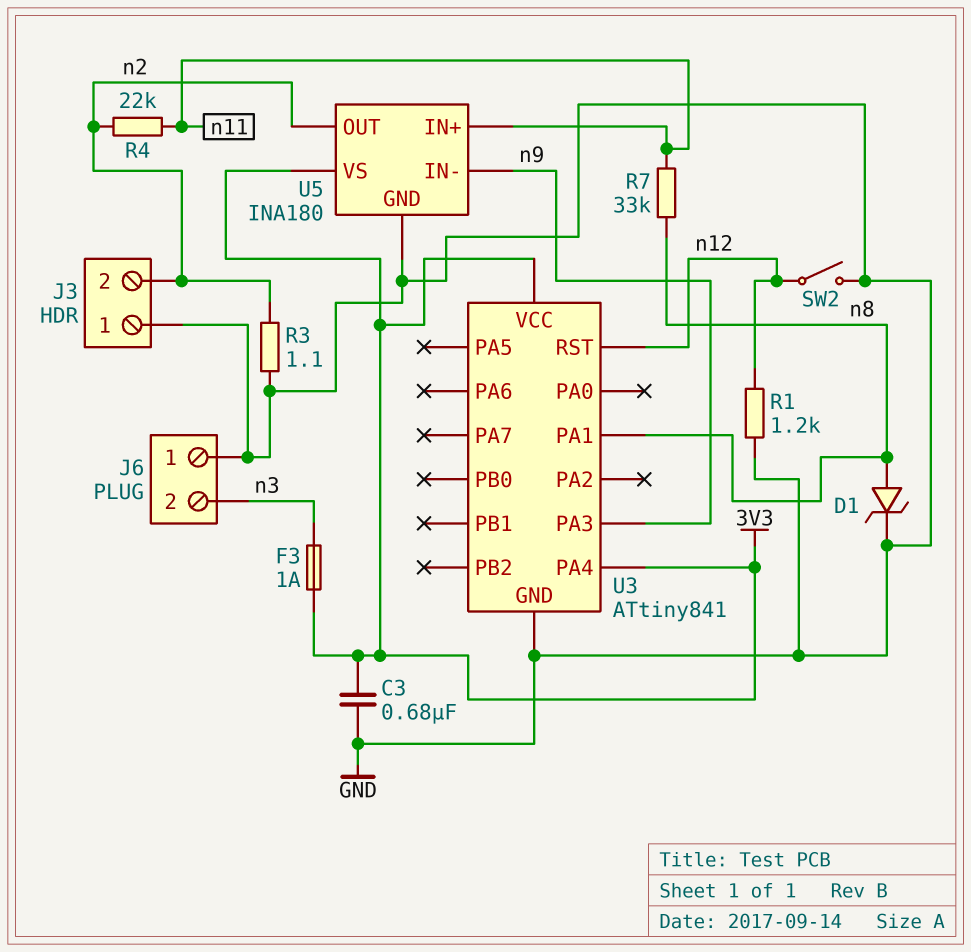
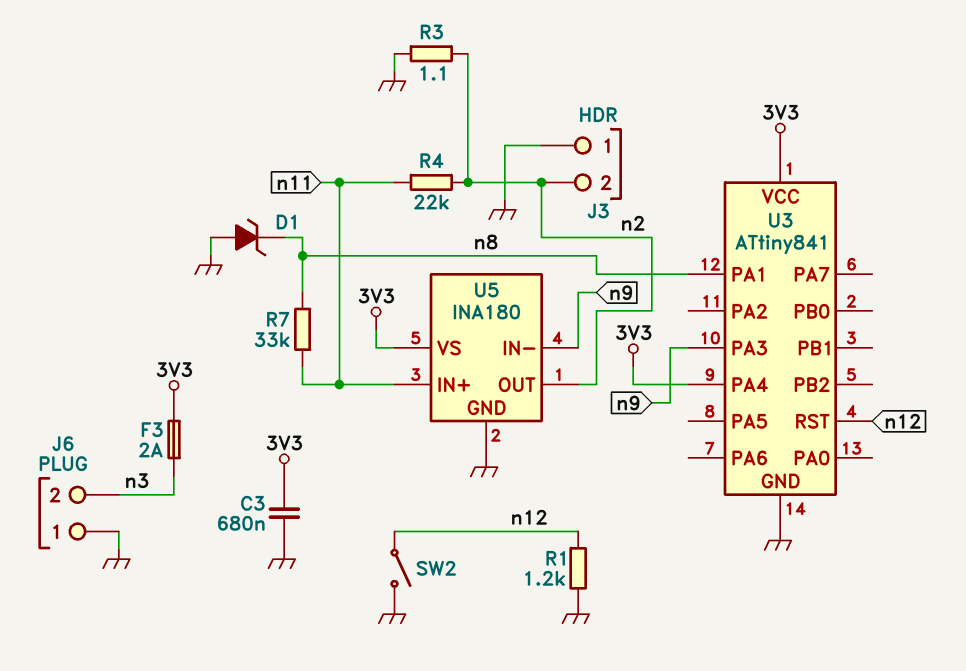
D1: zener (A n8, K GND) -> zener (A GND, K n8)
F3: 1A (3V3, n3) -> 2A (3V3, n3)

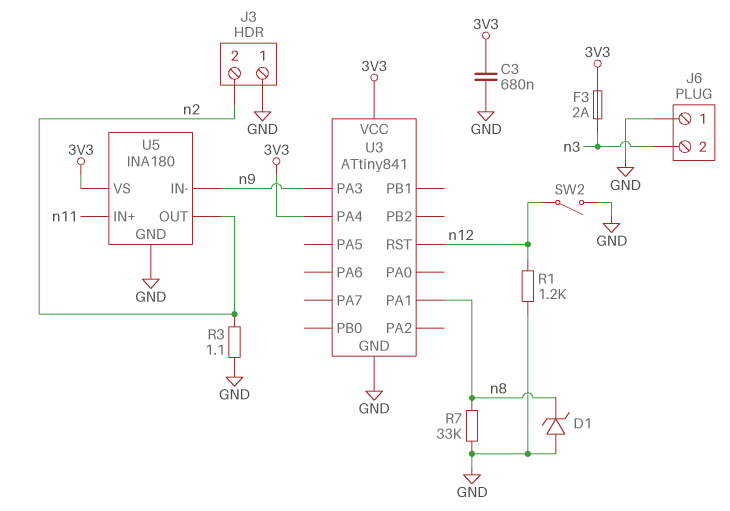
R4: 22k (n2, n11) -> none
R7: 33k (n8, n11) -> 33k (GND, n8)

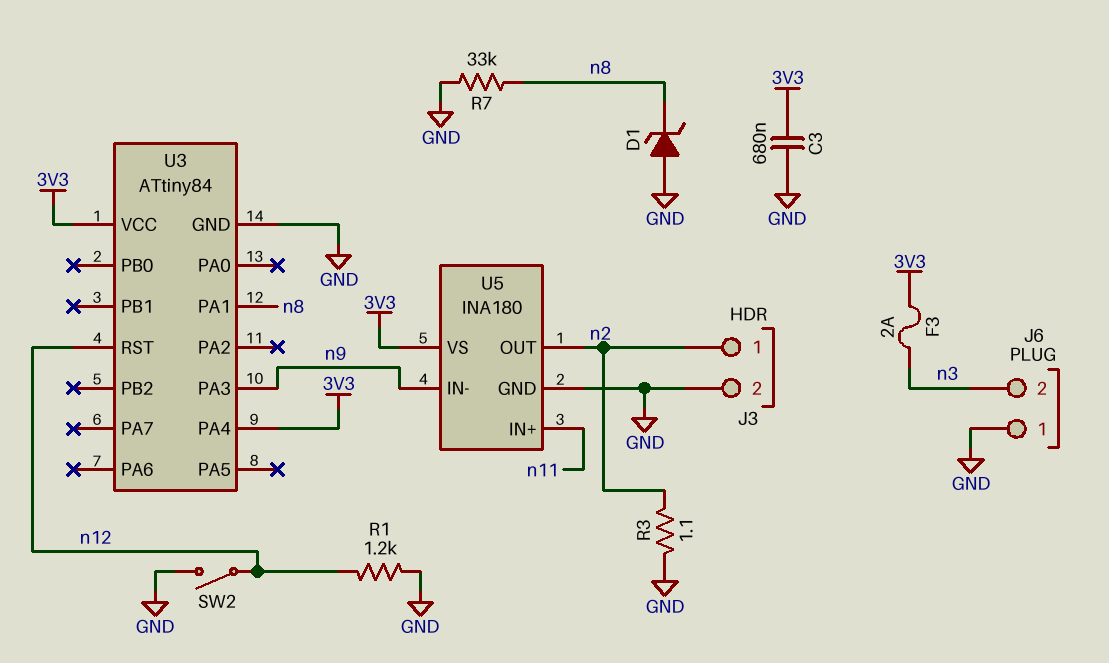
J3 pin 1: GND -> n2
J3 pin 2: n2 -> GND
U3: ATtiny841 -> ATtiny84

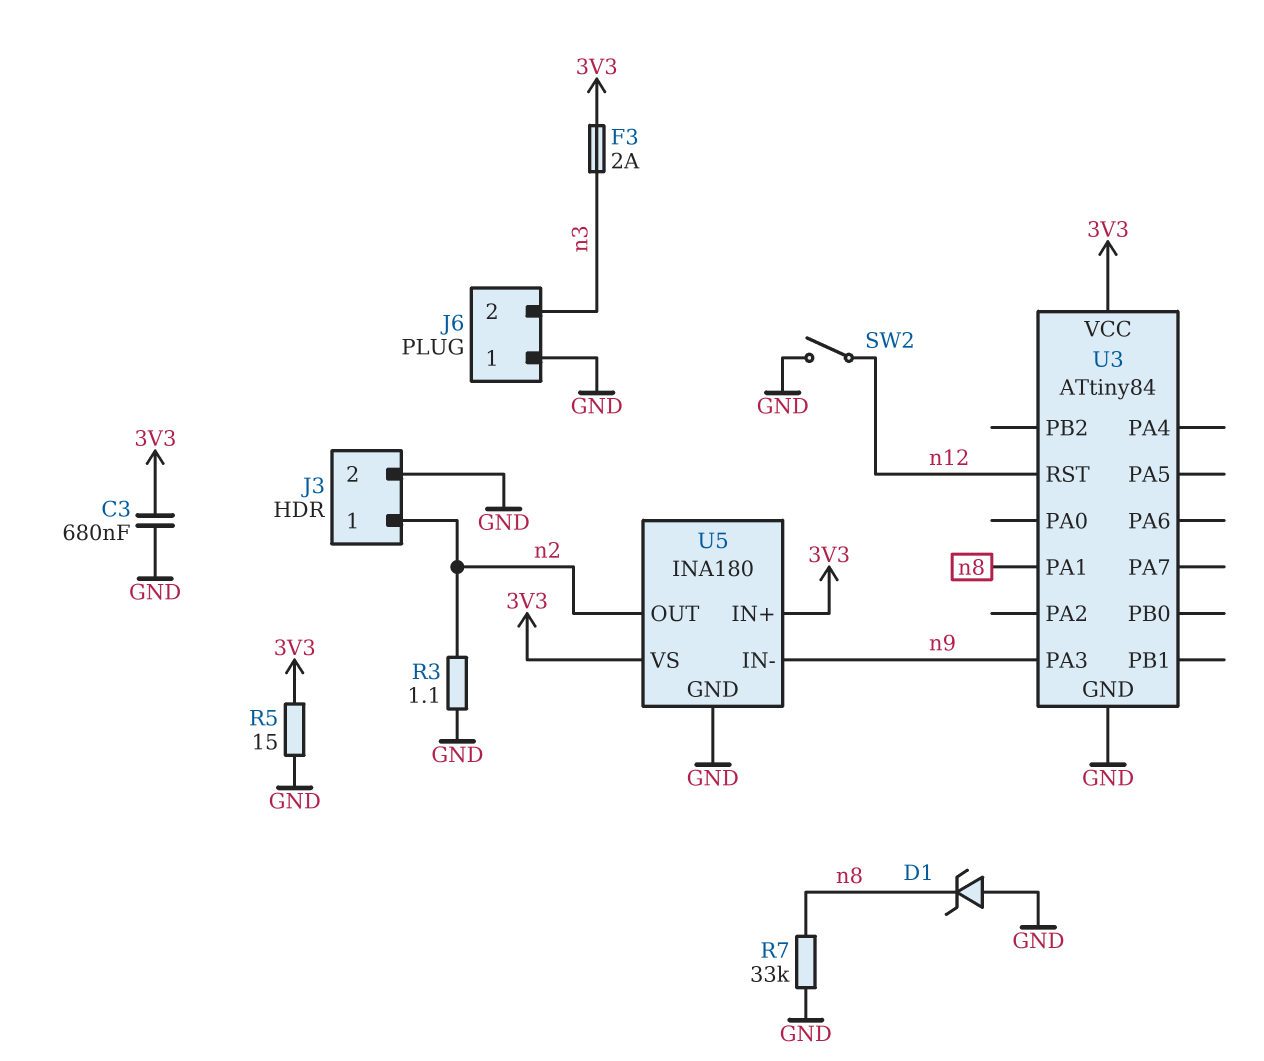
R1: 1.2k (GND, n12) -> none
R5: none -> 15 (3V3, GND)
U3 pin PA4: 3V3 -> none
U5 pin IN+: n11 -> 3V3

